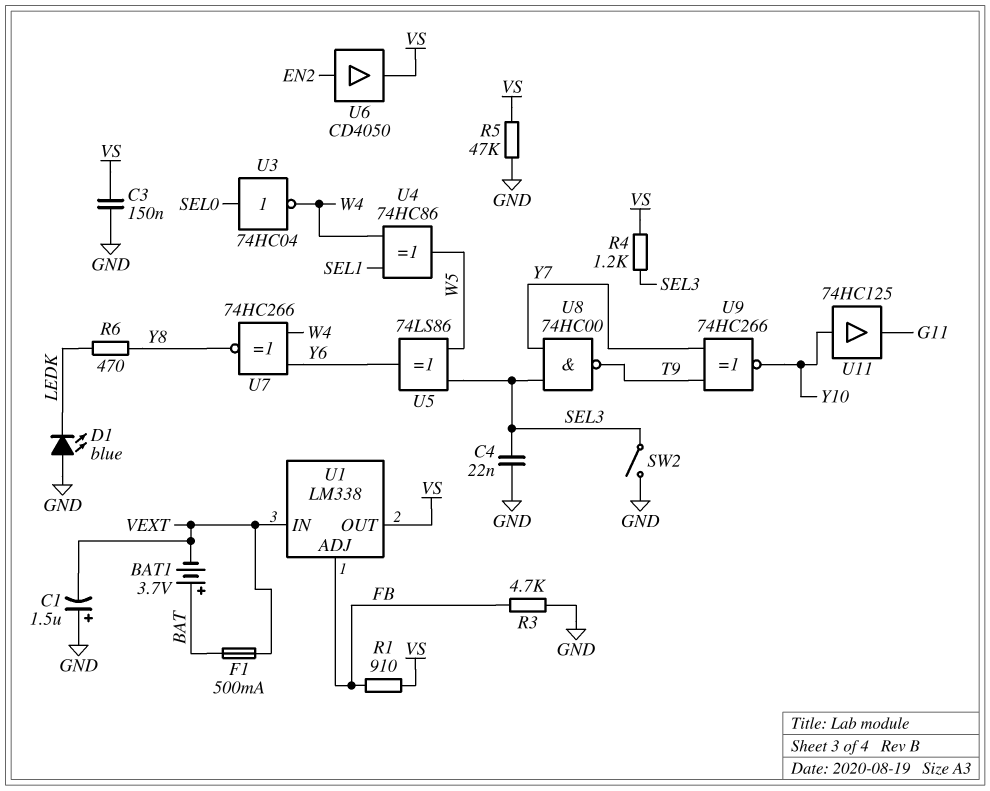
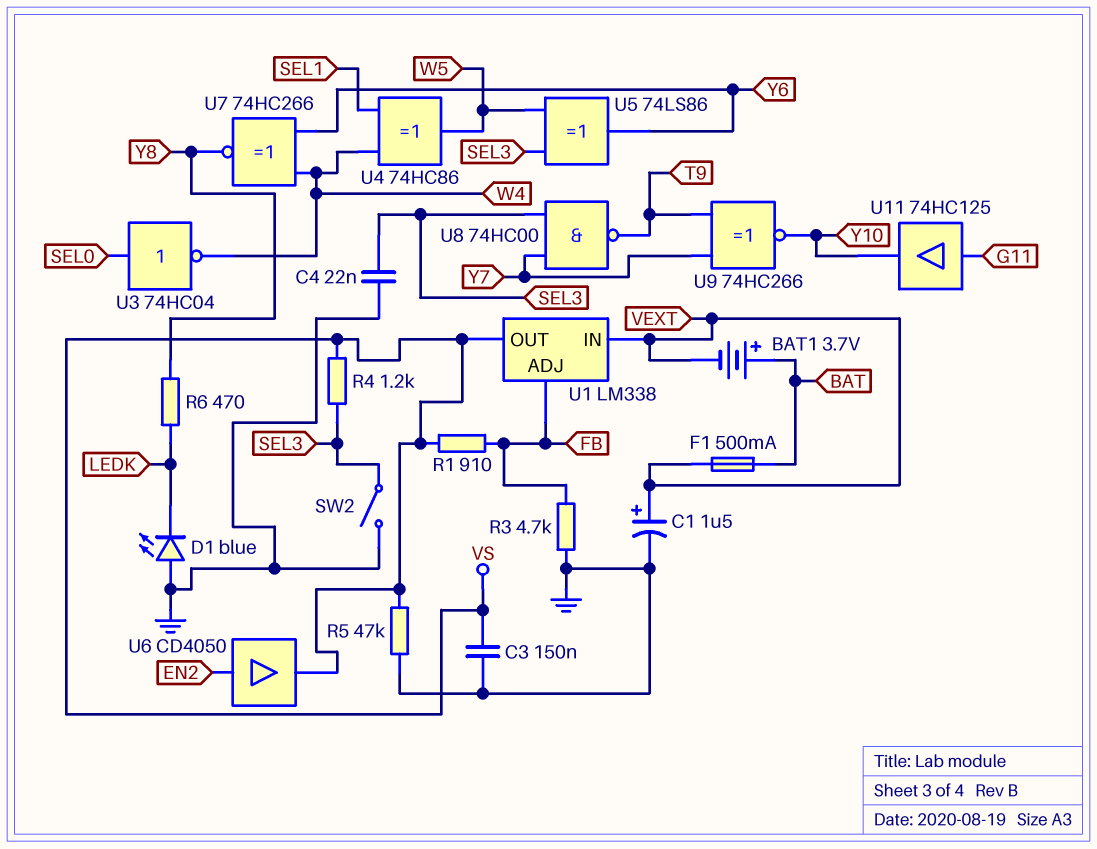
C1: 1.5uF (plus GND, minus VEXT) -> 1.5uF (plus VEXT, minus GND)
U11: buffer 74HC125 (in Y10, out G11) -> buffer 74HC125 (in G11, out Y10)

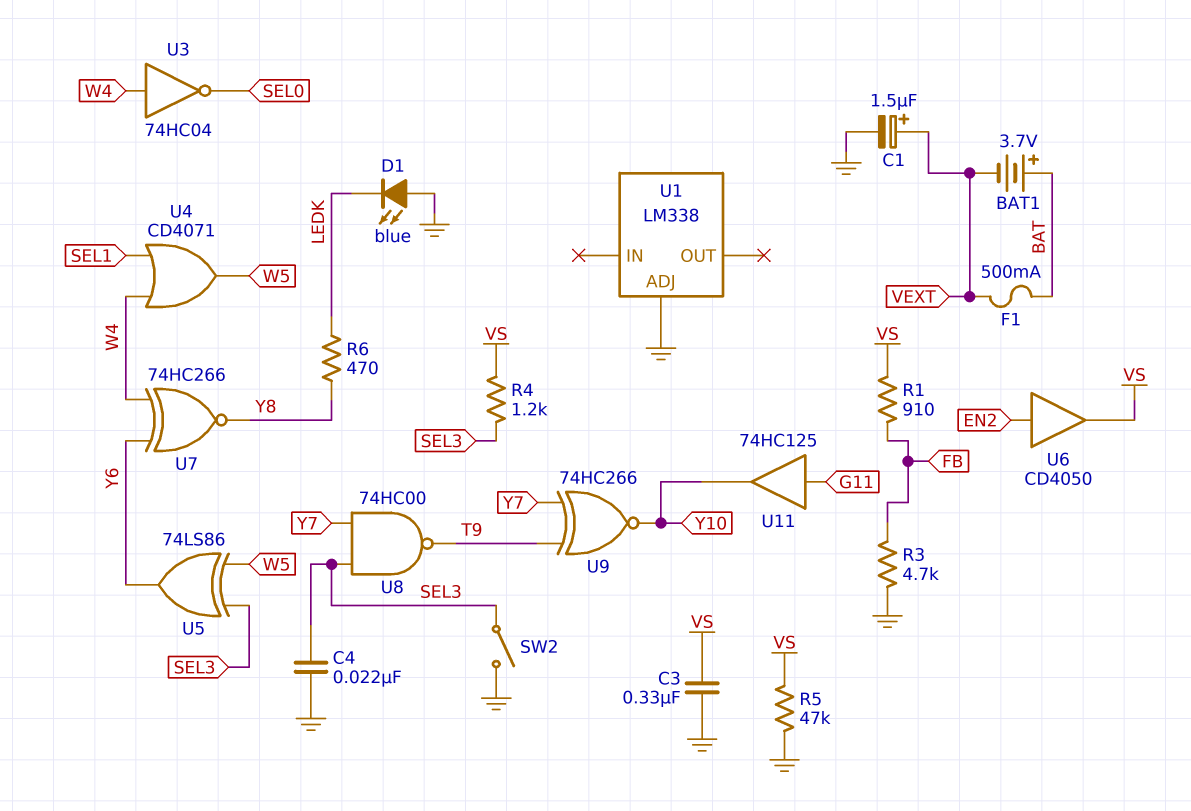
C3: 150nF (GND, VS) -> 330nF (GND, VS)
U1 pin ADJ: FB -> GND
U1 pin IN: VEXT -> none
U1 pin OUT: VS -> none
U3: NOT 74HC04 (in SEL0, out W4) -> NOT 74HC04 (in W4, out SEL0)
U4: XOR 74HC86 (in SEL1, in W4, out W5) -> OR CD4071 (in SEL1, in W4, out W5)

